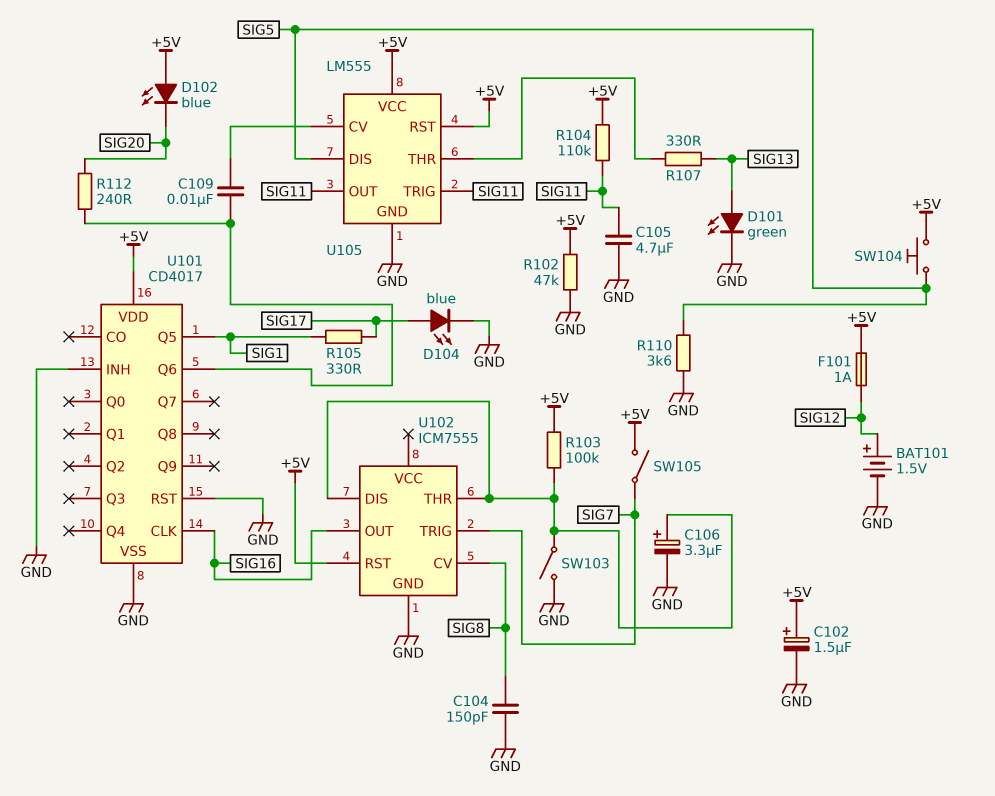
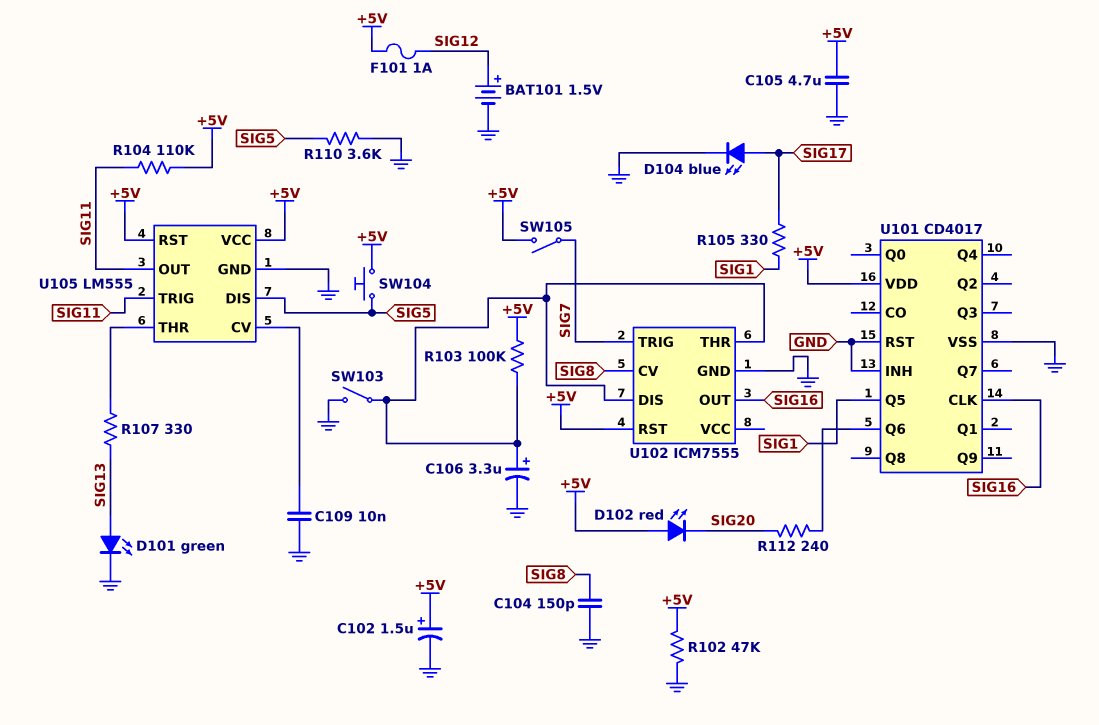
C105: 4.7uF (GND, SIG11) -> 4.7uF (+5V, GND)
C109: 10nF (U101/Q6, U105/CV) -> 10nF (GND, U105/CV)
D102: LED blue (A +5V, K SIG20) -> LED red (A +5V, K SIG20)

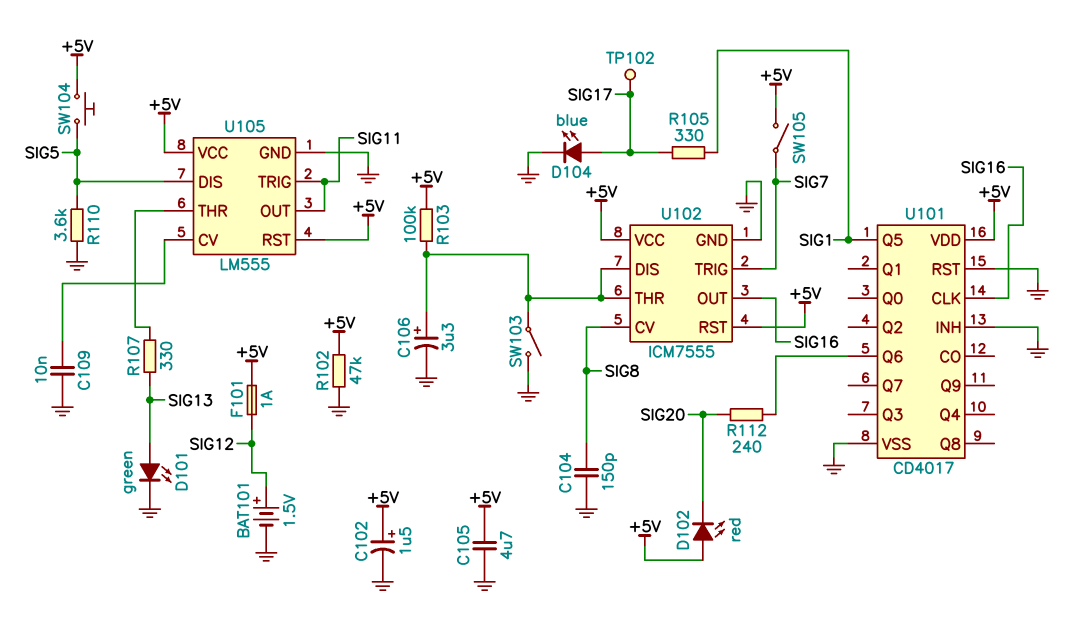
R104: 110k (+5V, SIG11) -> none
TP102: none -> test point (SIG17)
U102 pin VCC: none -> +5V

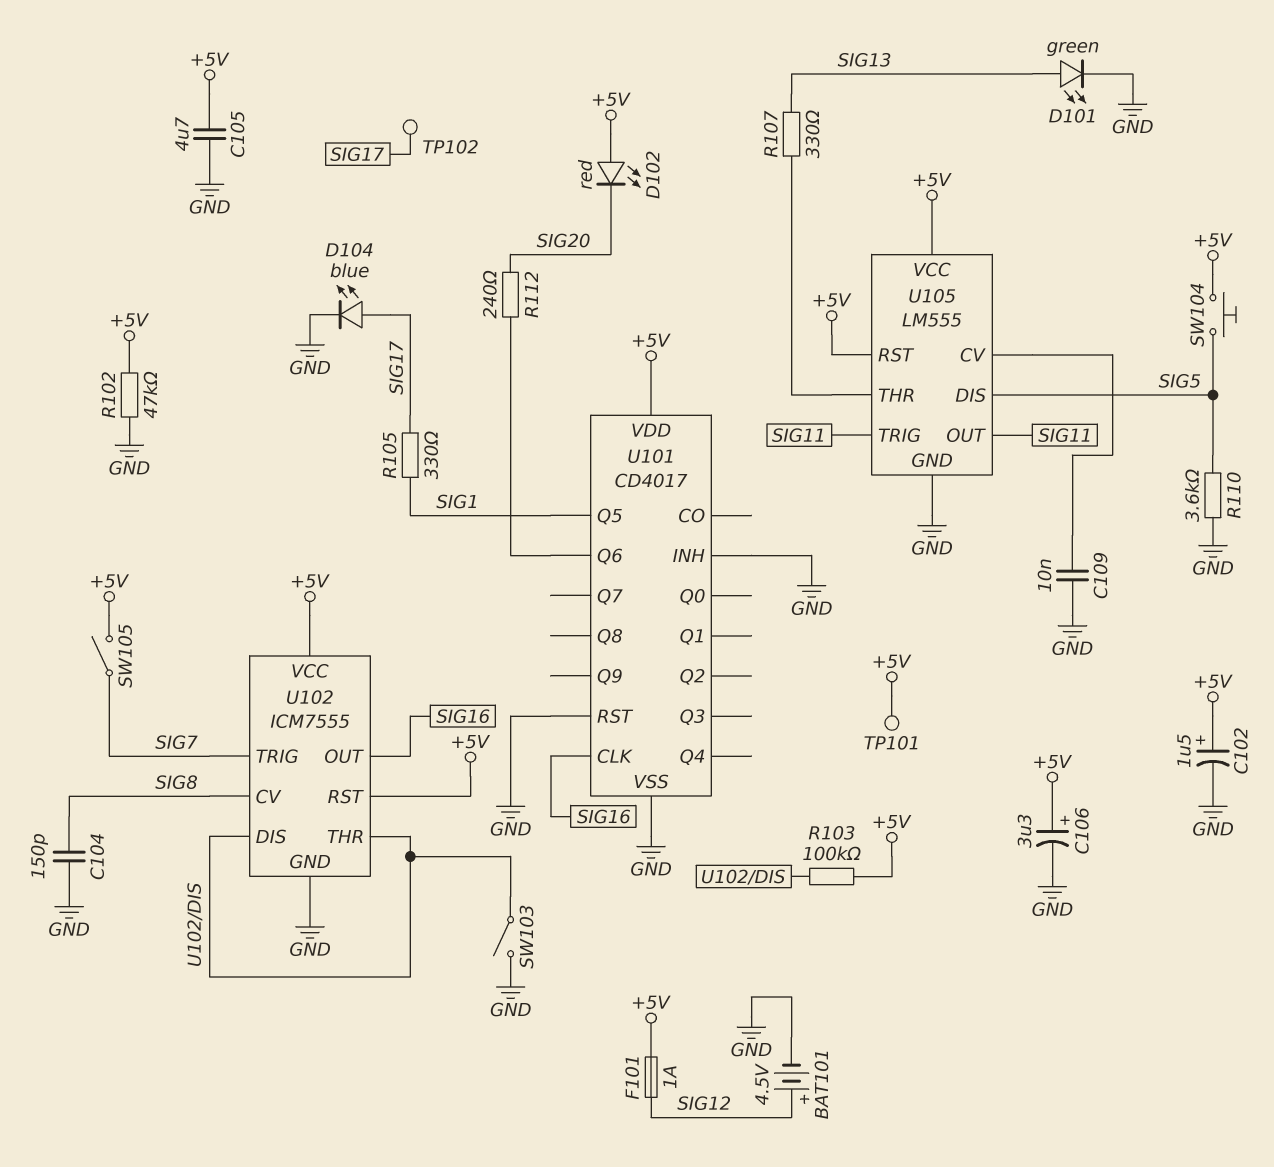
BAT101: 1.5V (plus SIG12, minus GND) -> 4.5V (plus SIG12, minus GND)
C106: 3.3uF (plus U102/DIS, minus GND) -> 3.3uF (plus +5V, minus GND)
TP101: none -> test point (+5V)

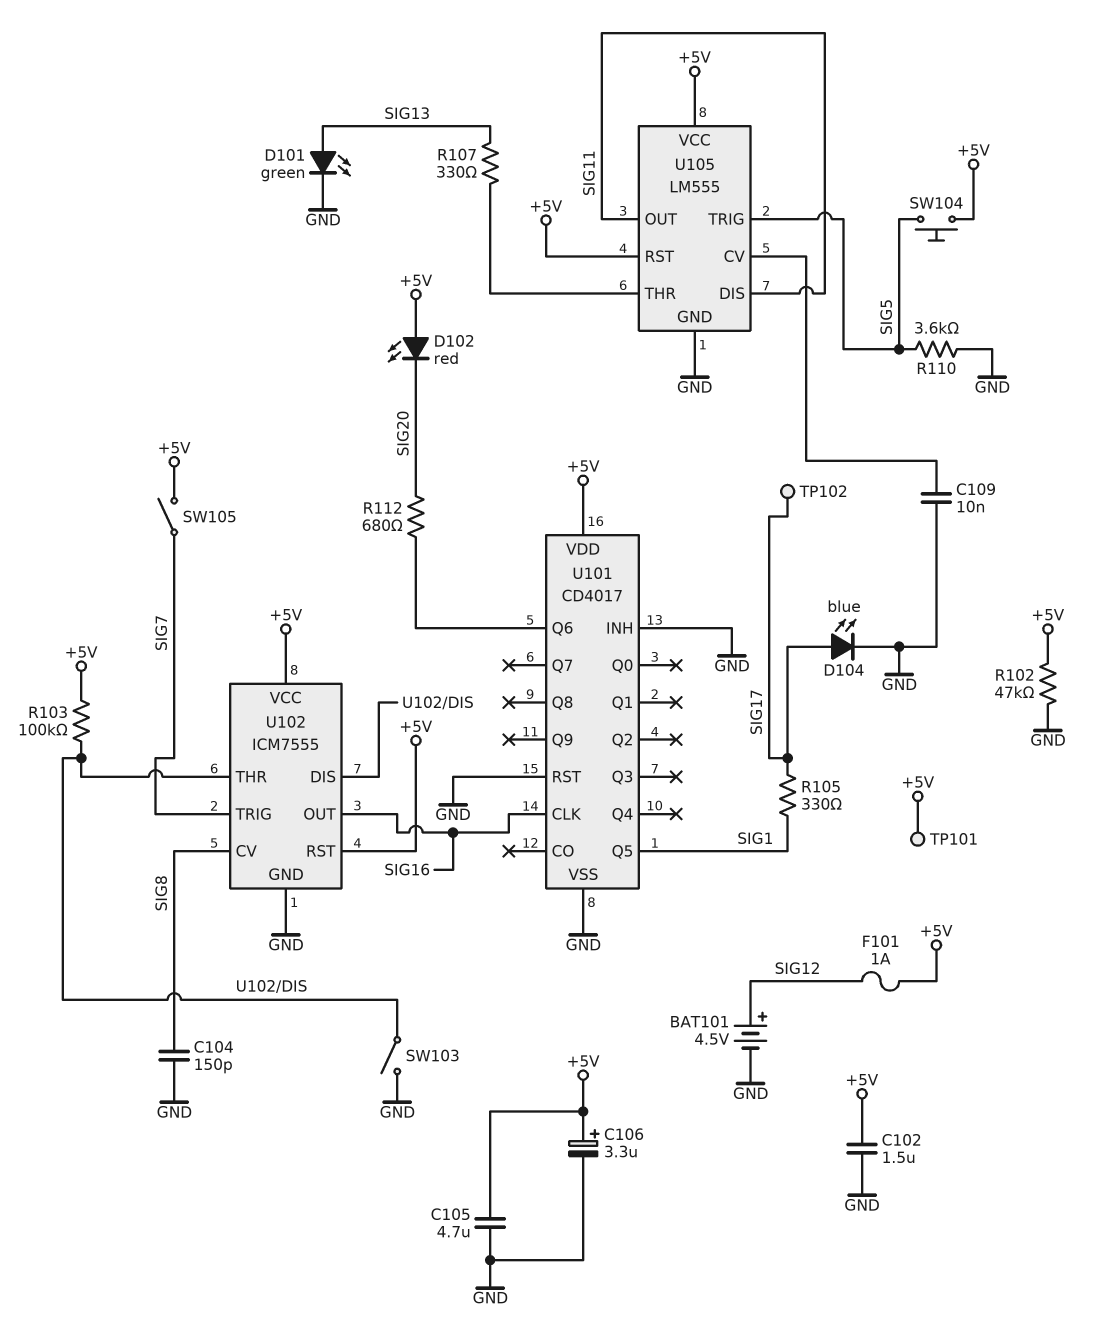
C102: 1.5uF (plus +5V, minus GND) -> 1.5uF (+5V, GND)
R112: 240 (SIG20, U101/Q6) -> 680 (SIG20, U101/Q6)
U105 pin DIS: SIG5 -> SIG11
U105 pin TRIG: SIG11 -> SIG5

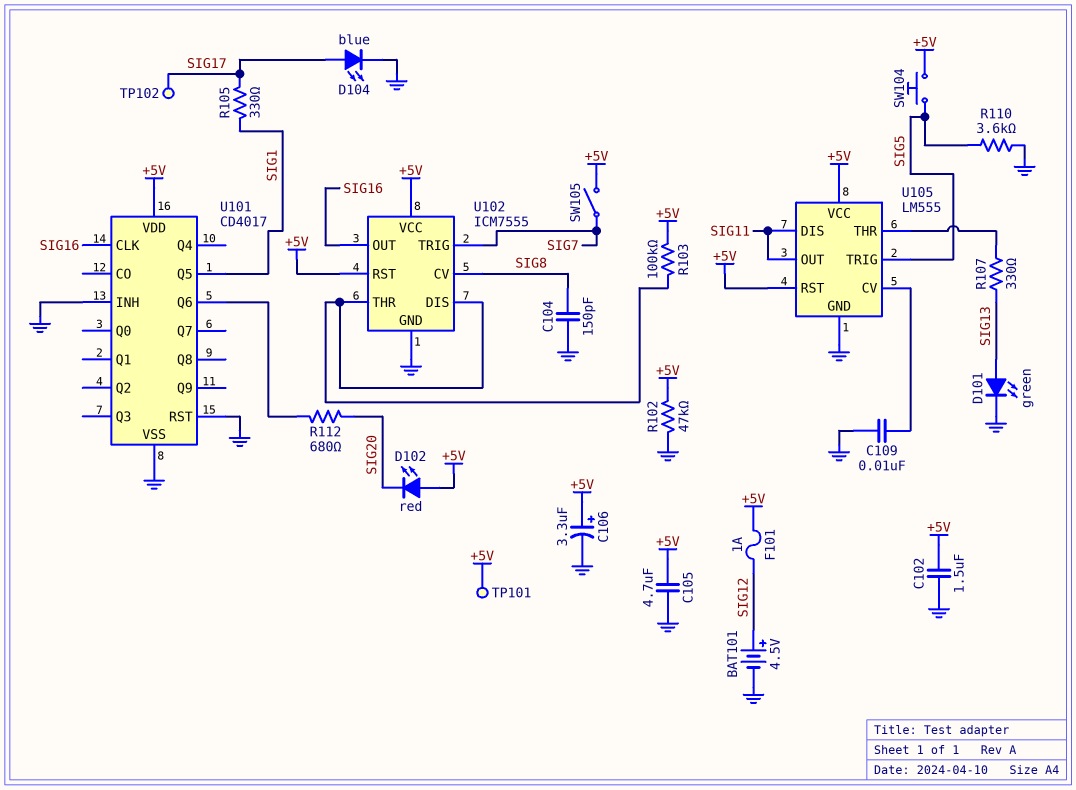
SW103: switch (GND, U102/DIS) -> none

